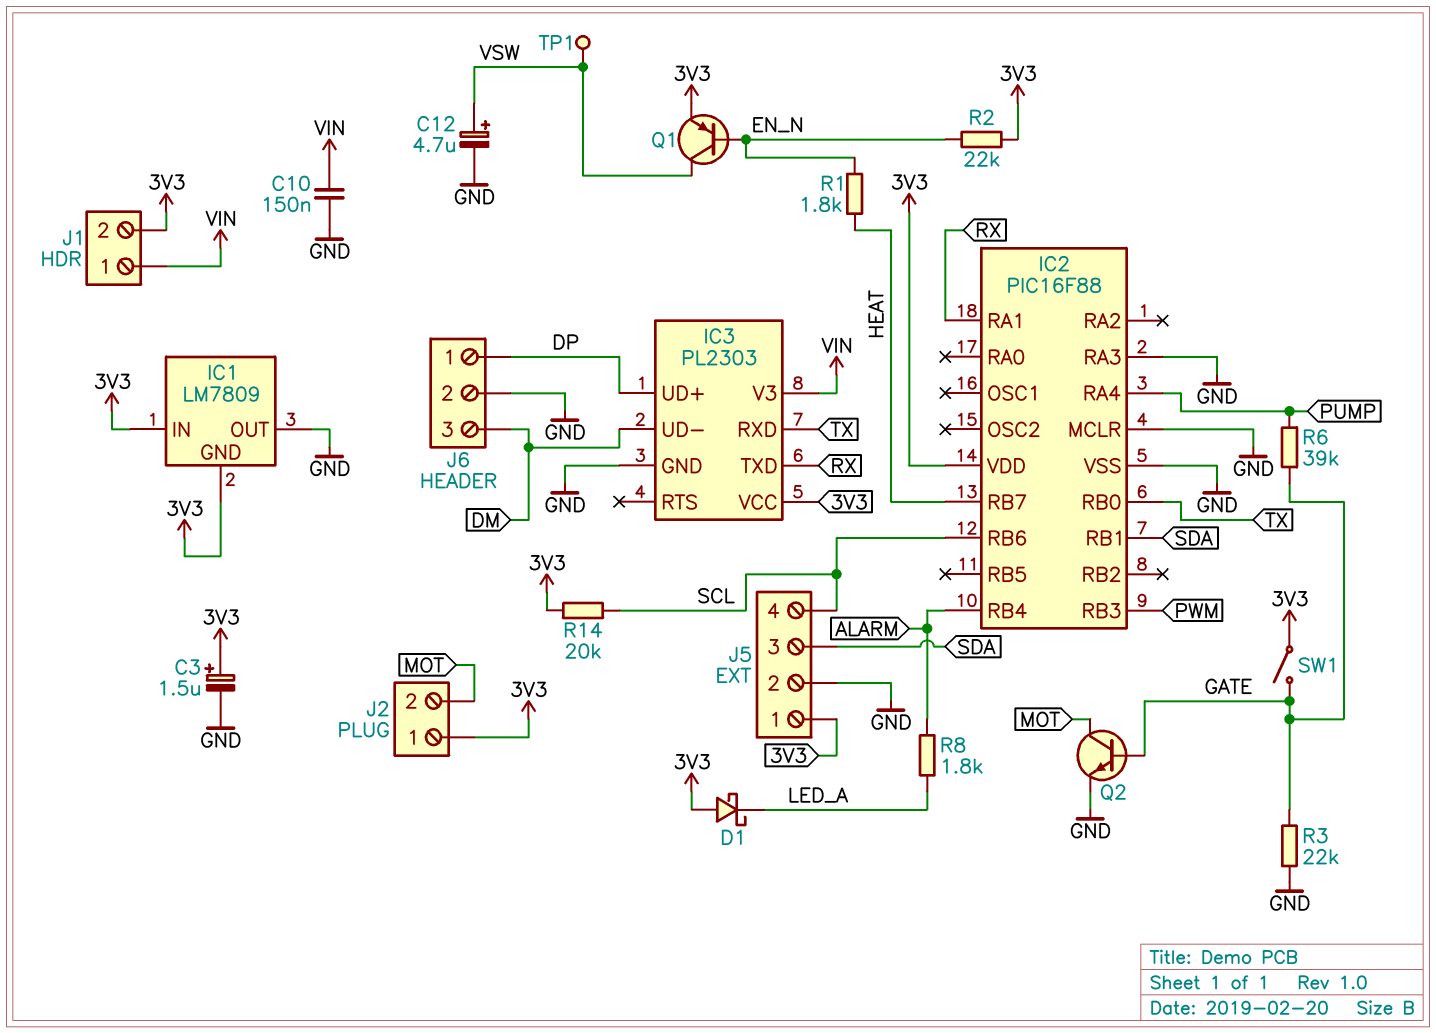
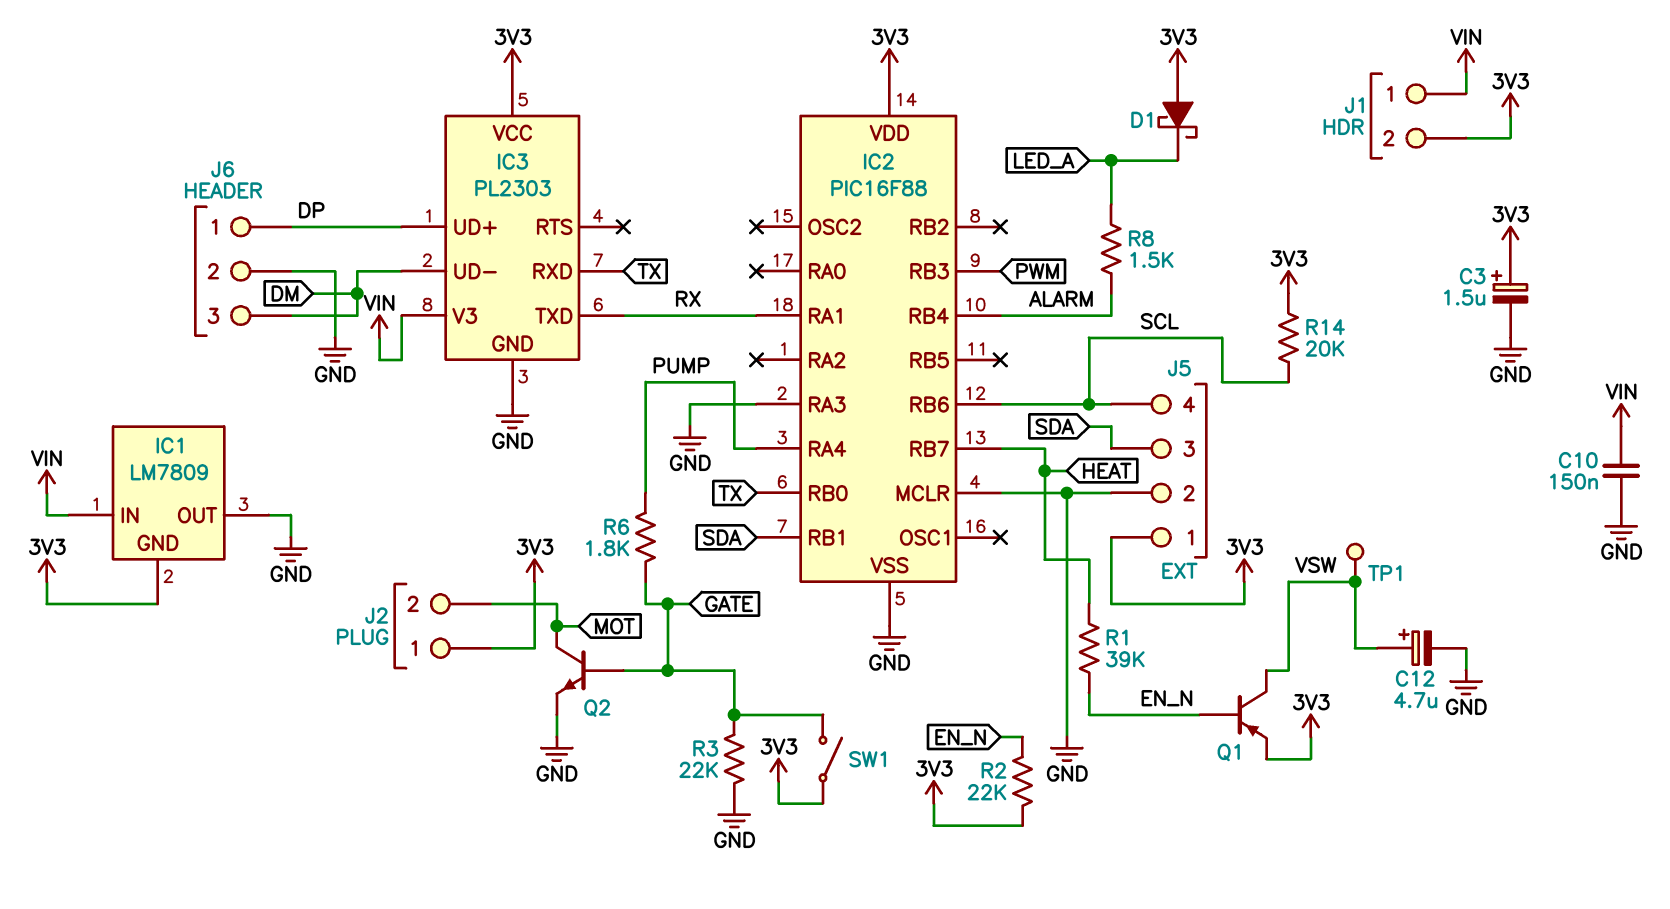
IC1 pin IN: 3V3 -> VIN
R1: 1.8k (EN_N, HEAT) -> 39k (EN_N, HEAT)
R6: 39k (GATE, PUMP) -> 1.8k (GATE, PUMP)
R8: 1.8k (ALARM, LED_A) -> 1.5k (ALARM, LED_A)

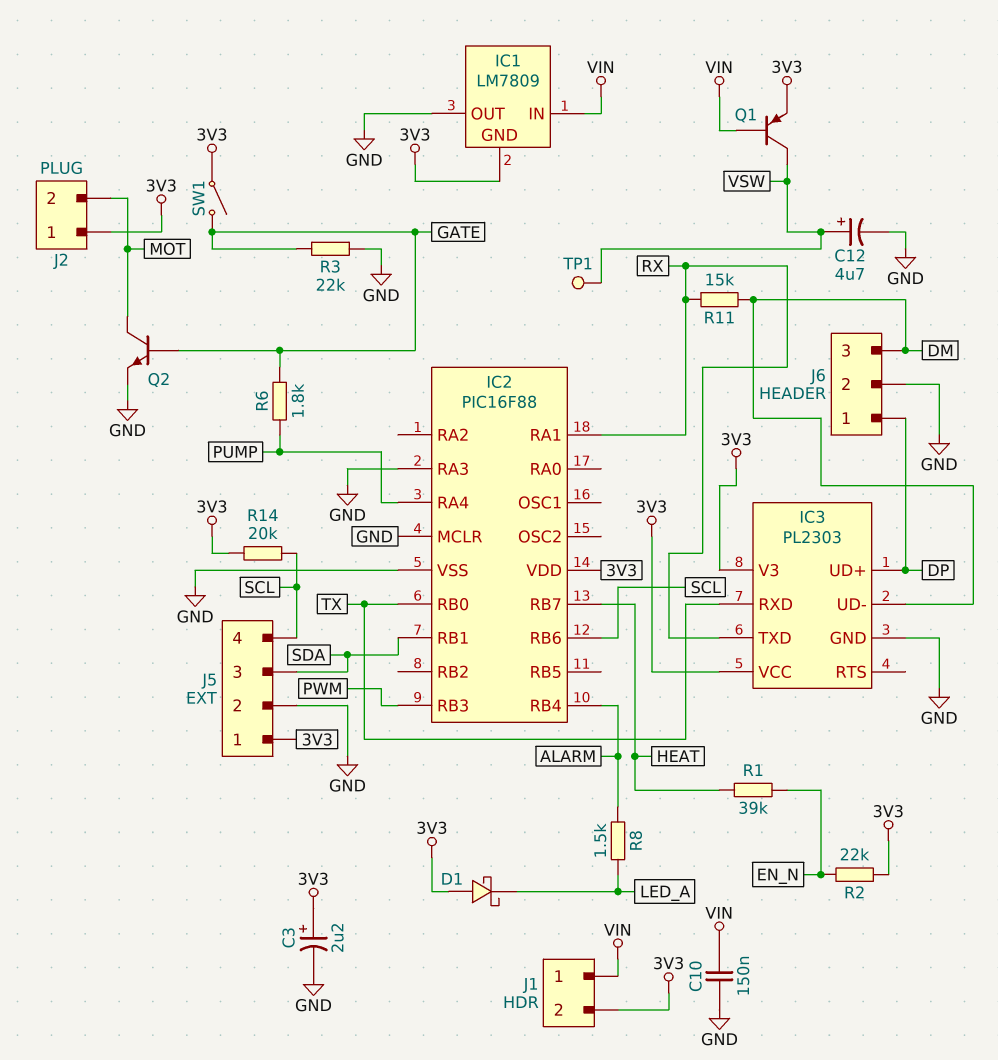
C3: 1.5uF (plus 3V3, minus GND) -> 2.2uF (plus 3V3, minus GND)
IC3 pin V3: VIN -> 3V3
Q1: PNP (B EN_N, C VSW, E 3V3) -> PNP (B VIN, C VSW, E 3V3)
R11: none -> 15k (DM, RX)

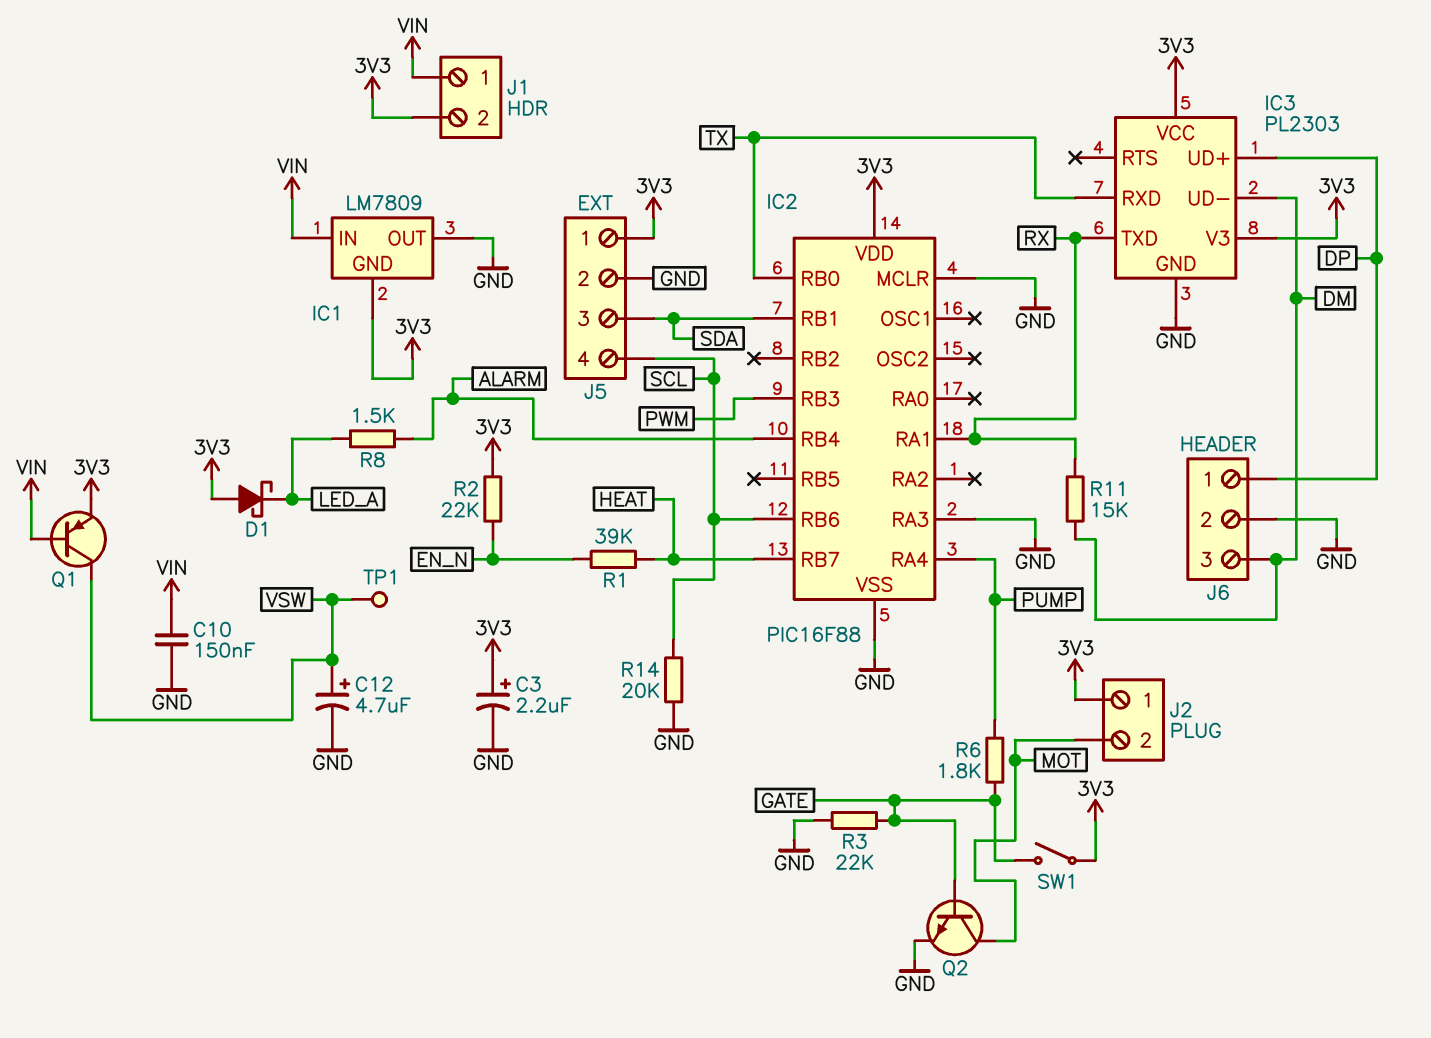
R14: 20k (3V3, SCL) -> 20k (GND, SCL)

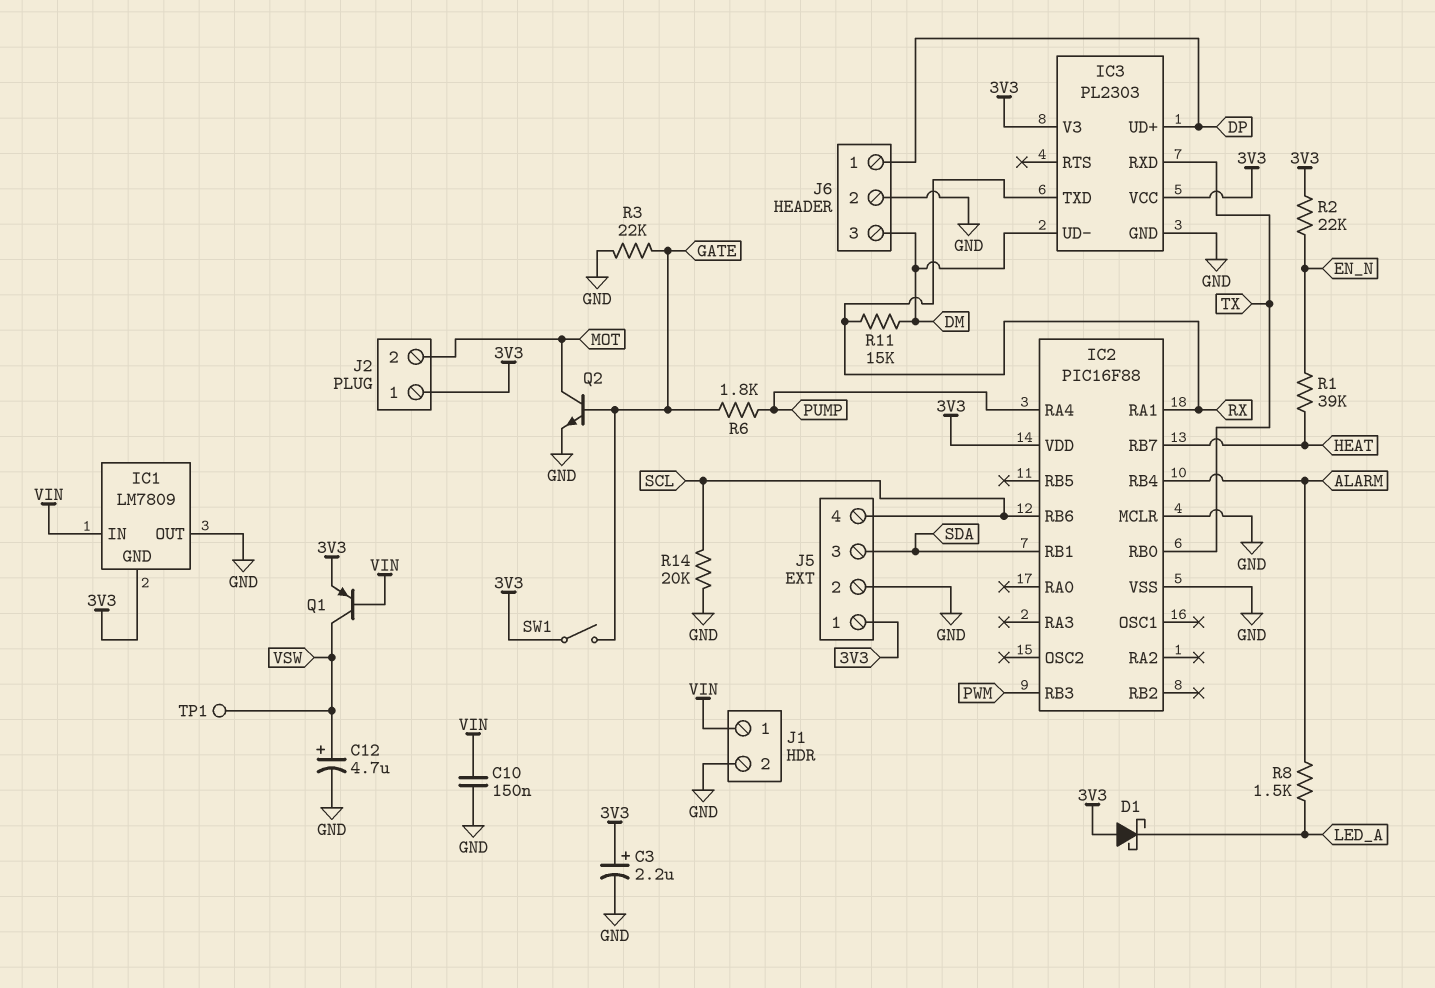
IC2 pin RA3: GND -> none
J1 pin 2: 3V3 -> GND

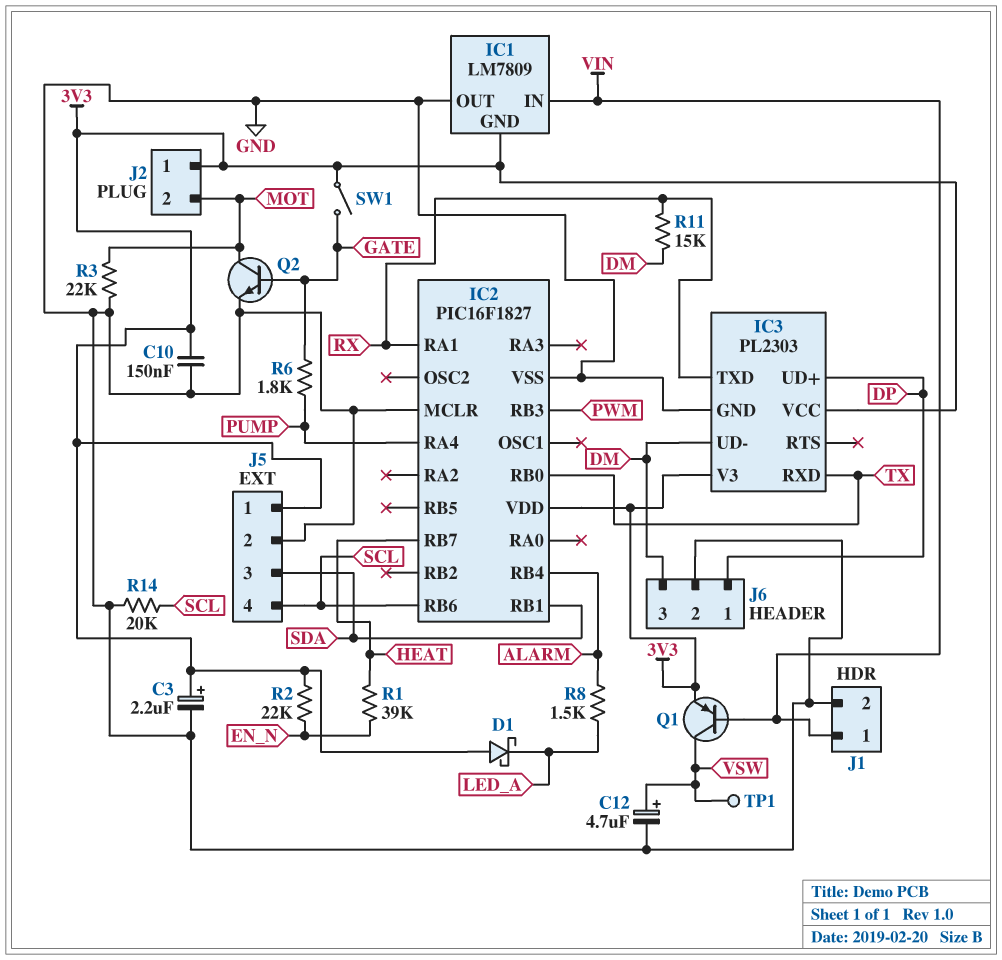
C10: 150nF (GND, VIN) -> 150nF (3V3, GND)
IC2: PIC16F88 -> PIC16F1827
R3: 22k (GATE, GND) -> 22k (GND, MOT)

